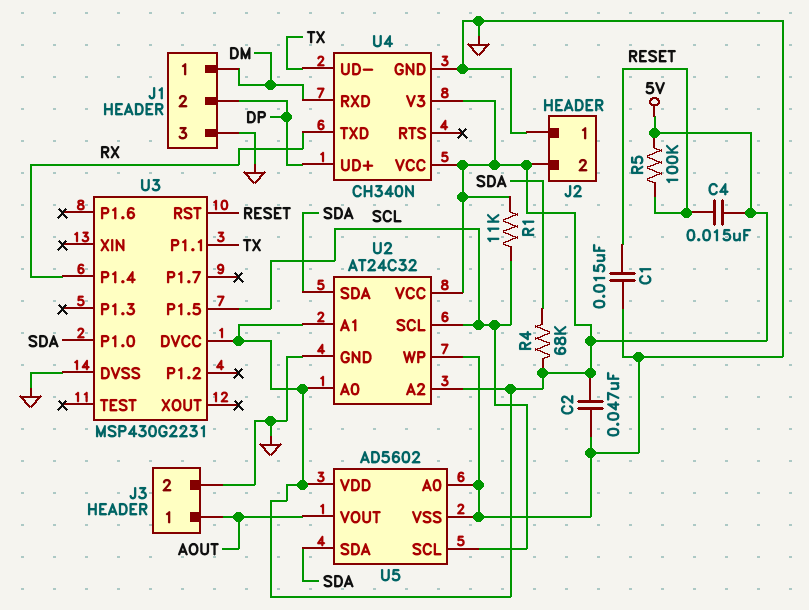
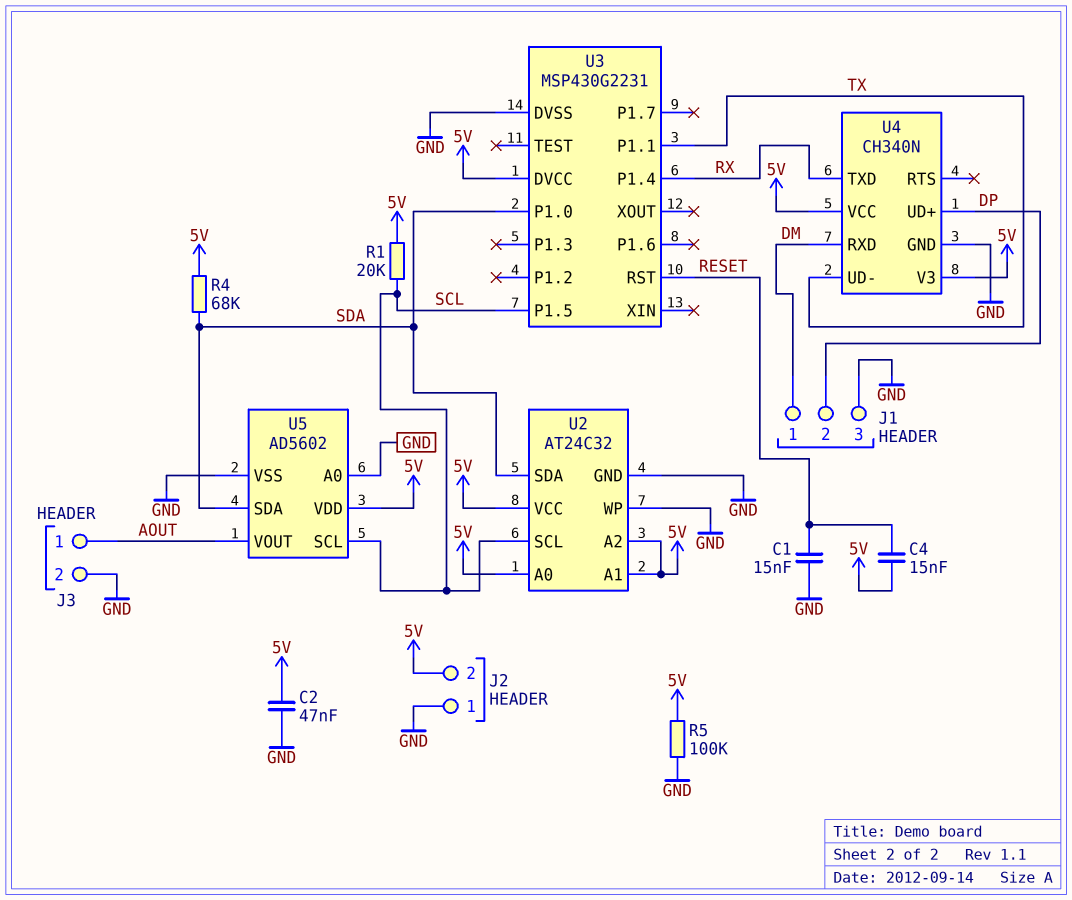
R1: 11k (5V, SCL) -> 20k (5V, SCL)
R5: 100k (5V, RESET) -> 100k (5V, GND)

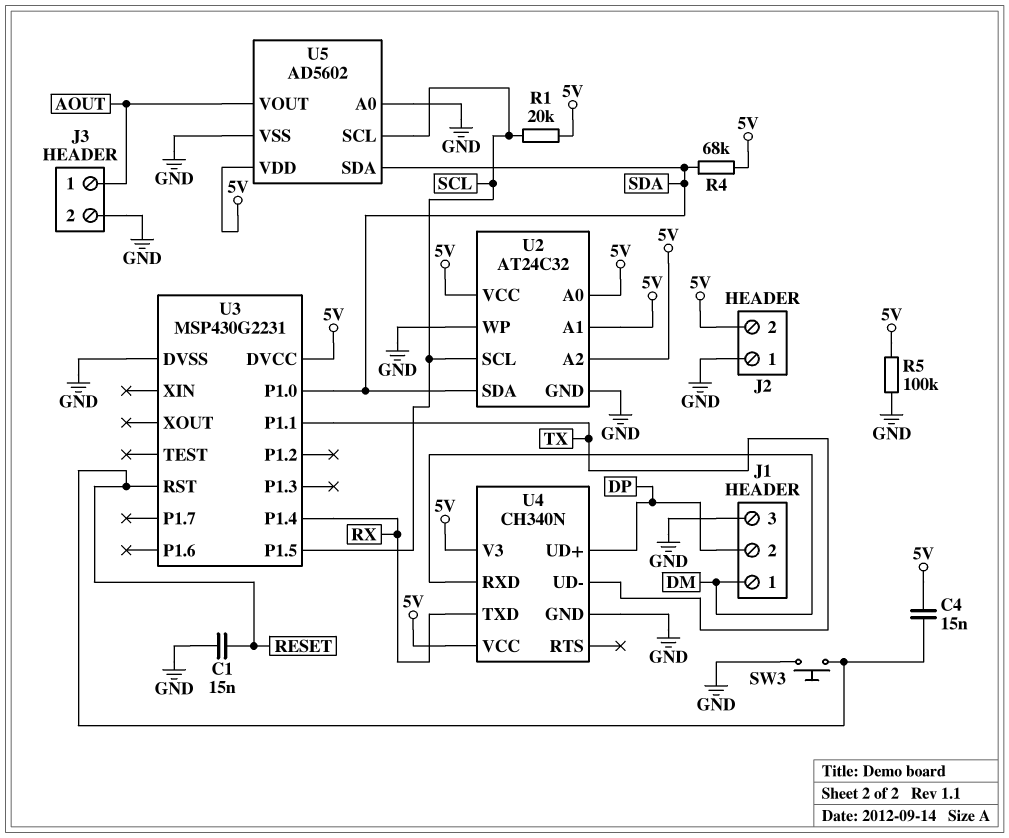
C2: 47nF (5V, GND) -> none
SW3: none -> button (GND, RESET)

